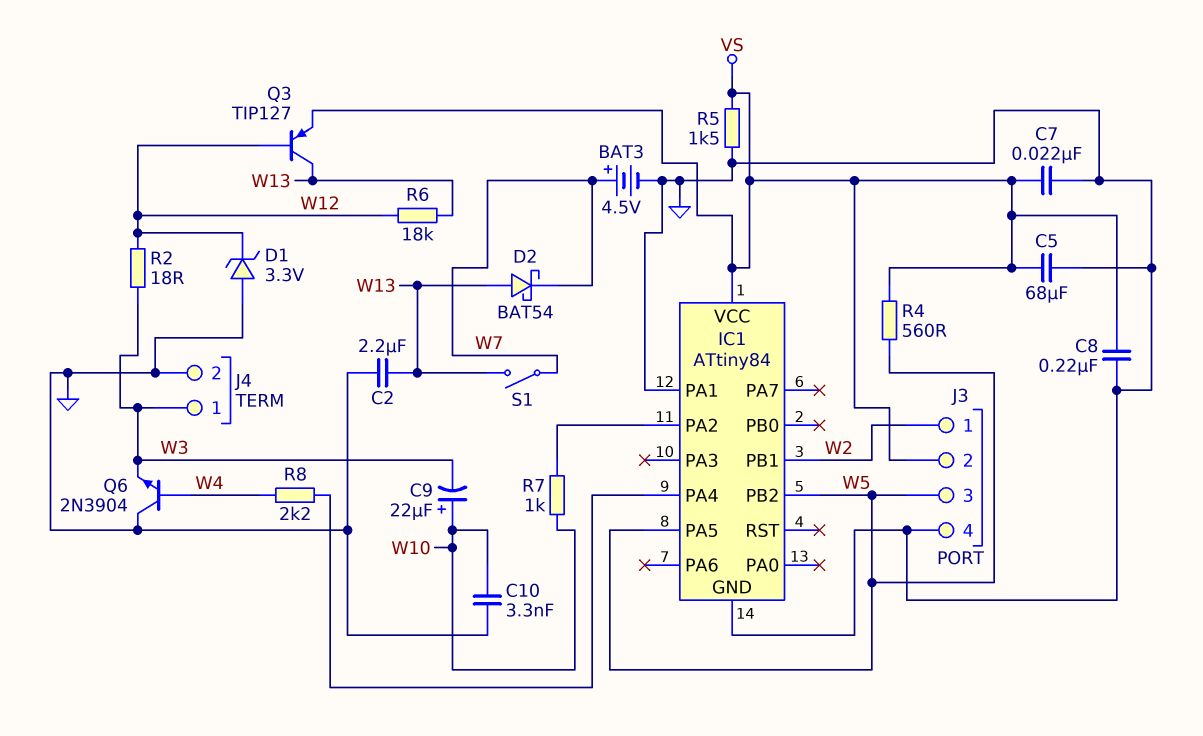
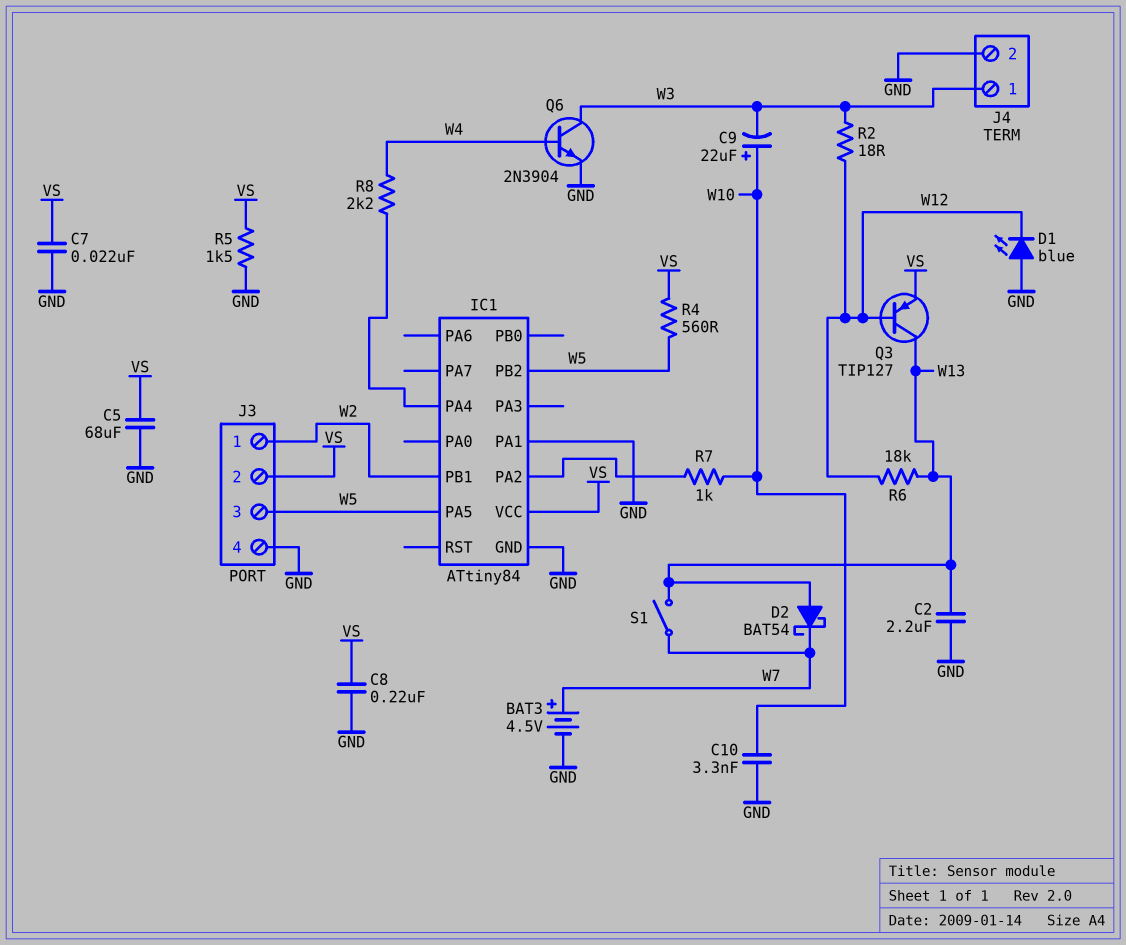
D1: zener 3.3V (A GND, K W12) -> LED blue (A GND, K W12)
Q6: NPN 2N3904 (B W4, C GND, E W3) -> NPN 2N3904 (B W4, C W3, E GND)

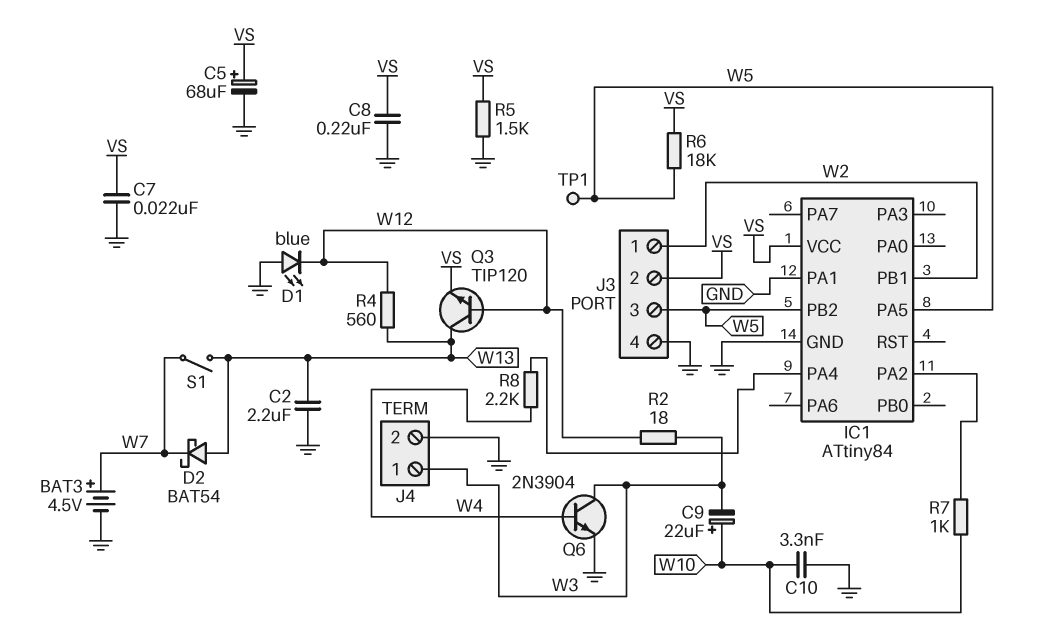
C5: 68uF (GND, VS) -> 68uF (plus VS, minus GND)
Q3: PNP TIP127 (B W12, C W13, E VS) -> NPN TIP120 (B W12, C W13, E VS)
R4: 560 (VS, W5) -> 560 (W12, W13)
R6: 18k (W12, W13) -> 18k (VS, W5)
TP1: none -> test point (W5)

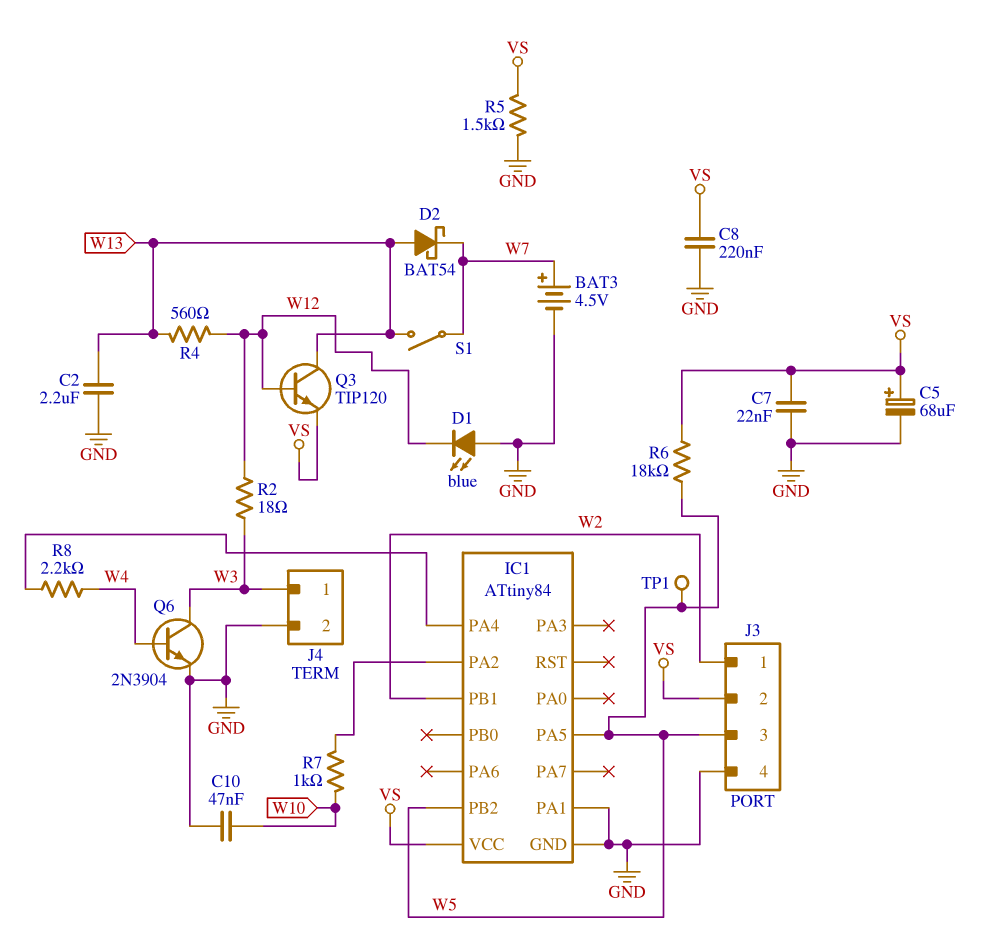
C9: 22uF (plus W10, minus W3) -> none
C10: 3.3nF (GND, W10) -> 47nF (GND, W10)

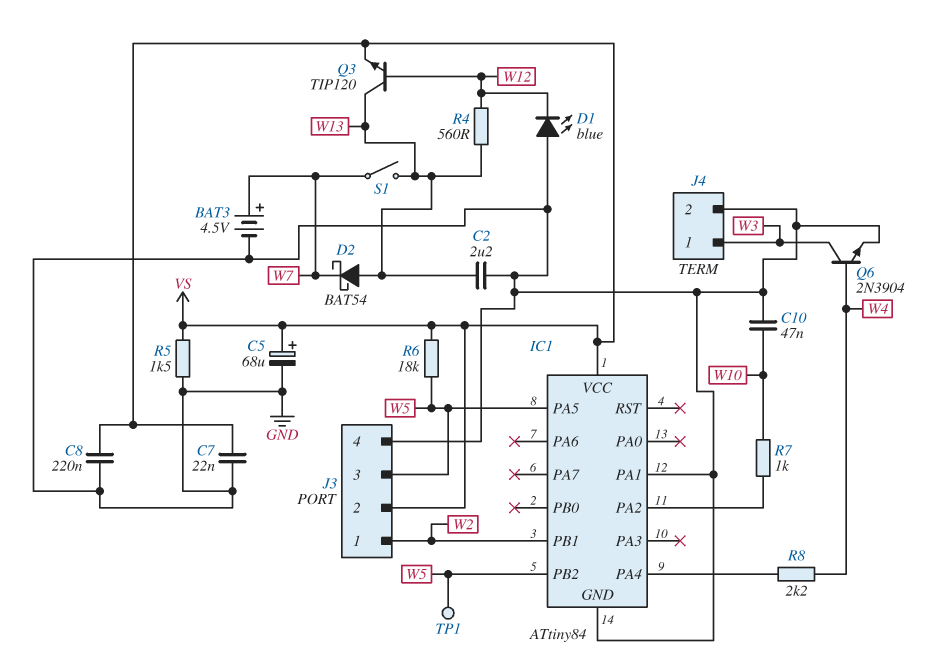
R2: 18 (W3, W12) -> none

